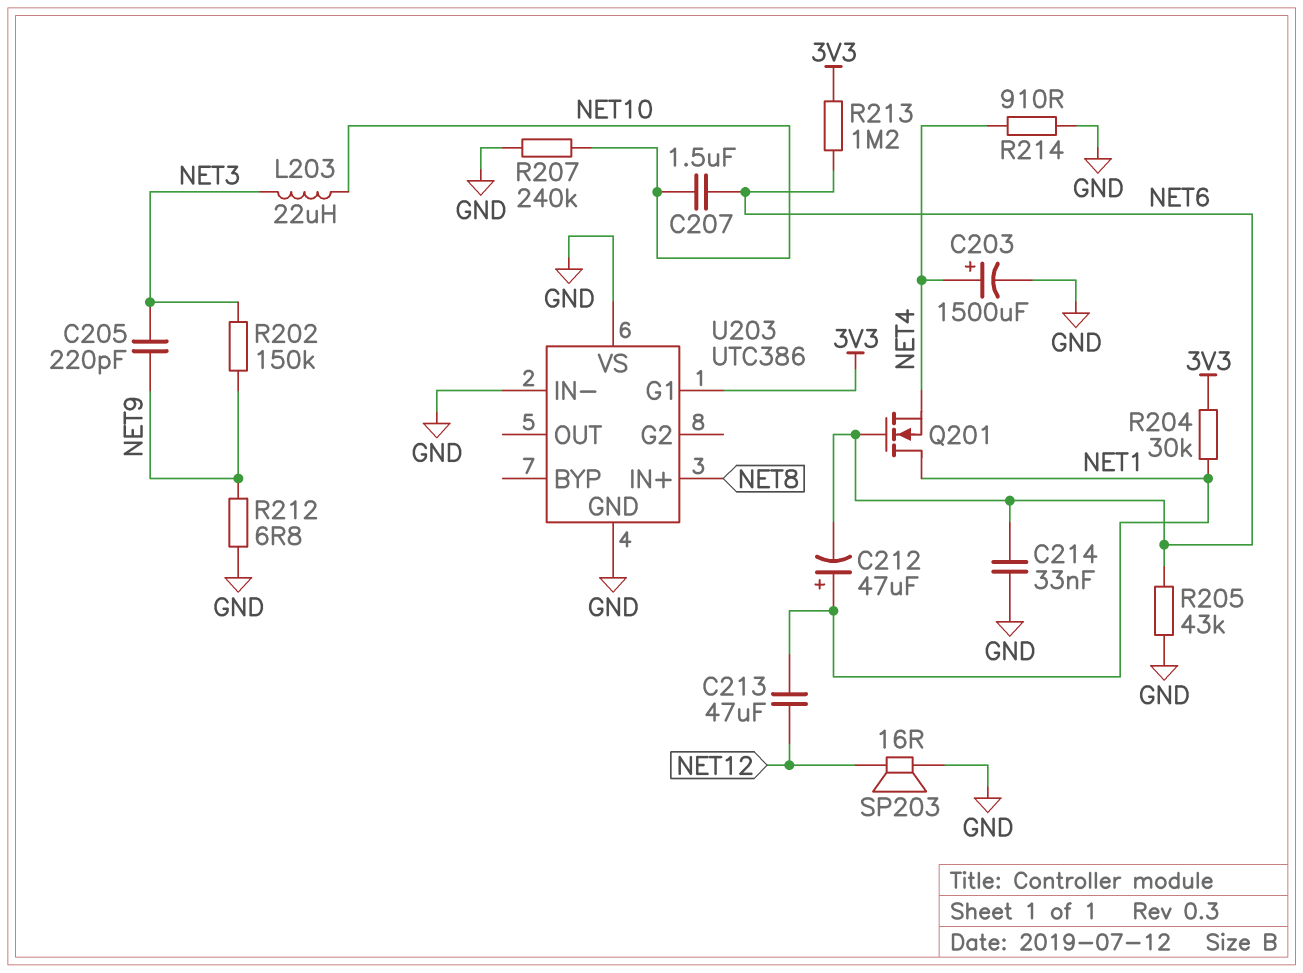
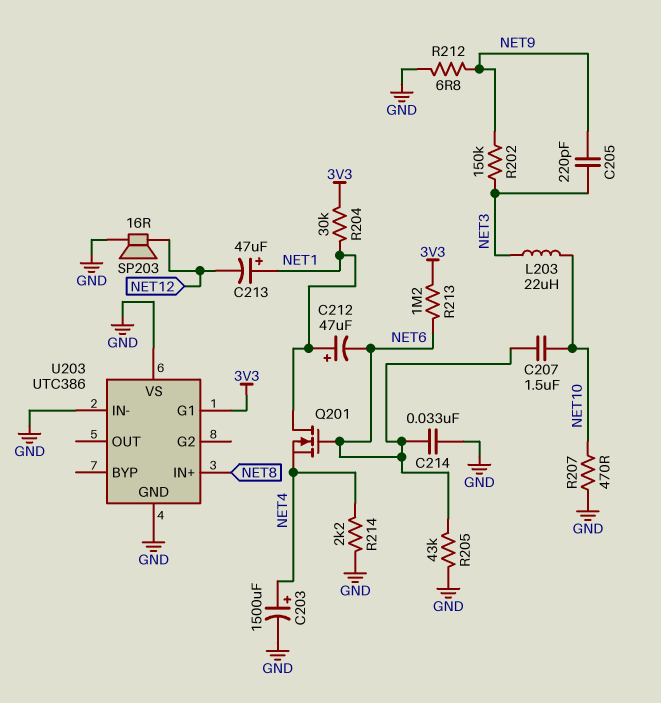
C213: 47uF (NET1, NET12) -> 47uF (plus NET1, minus NET12)
R207: 240k (GND, NET10) -> 470 (GND, NET10)
R214: 910 (GND, NET4) -> 2.2k (GND, NET4)

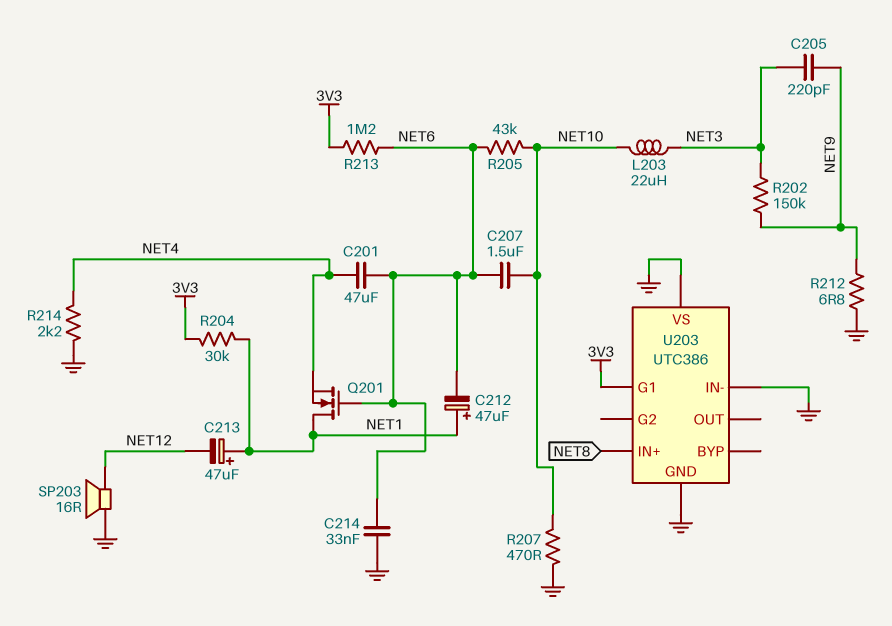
C201: none -> 47uF (NET4, NET6)
C203: 1500uF (plus NET4, minus GND) -> none
R205: 43k (GND, NET6) -> 43k (NET6, NET10)

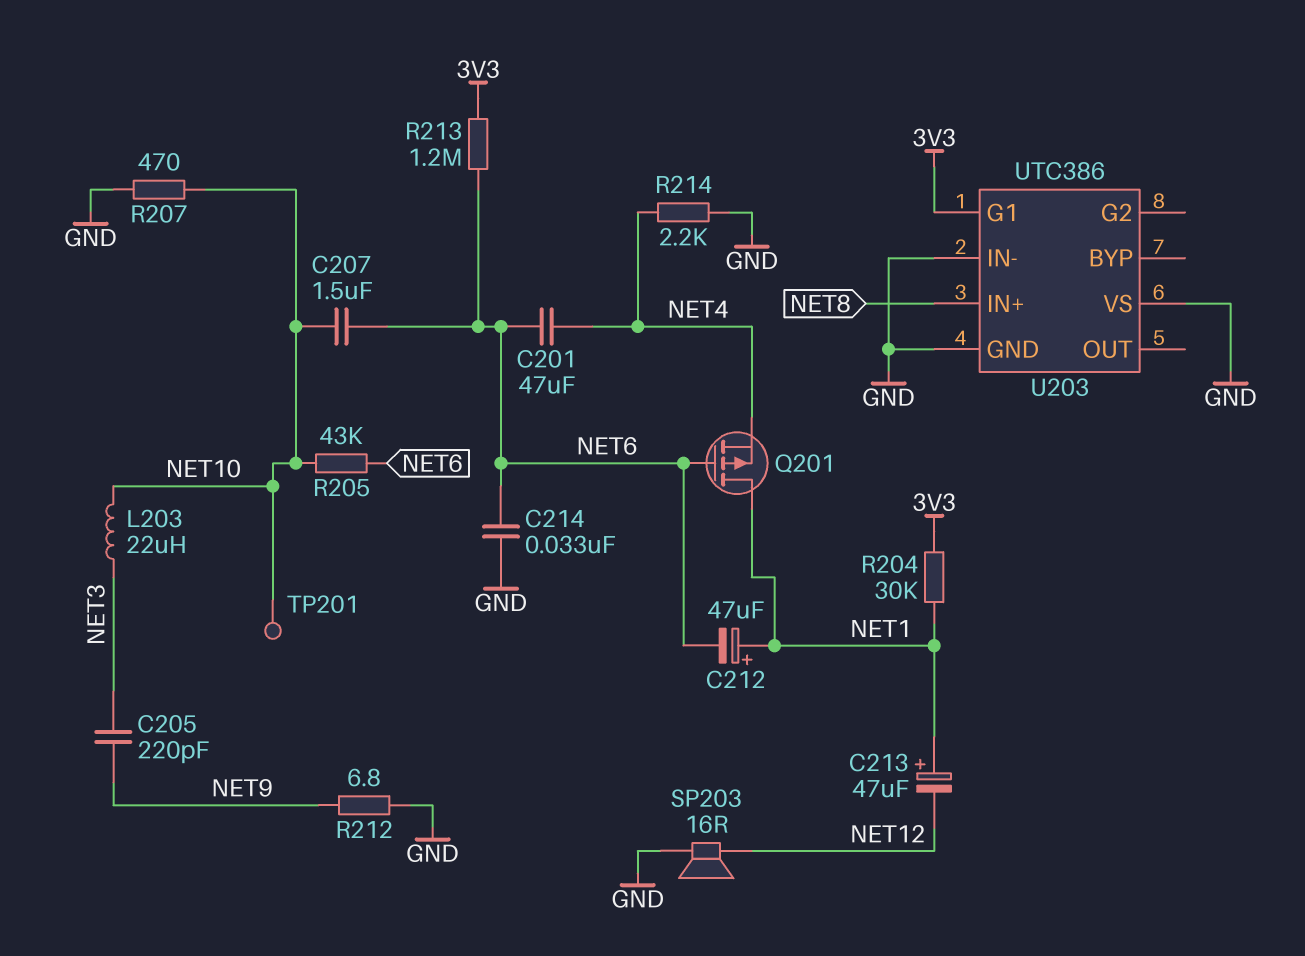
Q201: NMOS (G NET6, D NET1, S NET4) -> PMOS (G NET6, D NET1, S NET4)
R202: 150k (NET3, NET9) -> none
TP201: none -> test point (NET10)

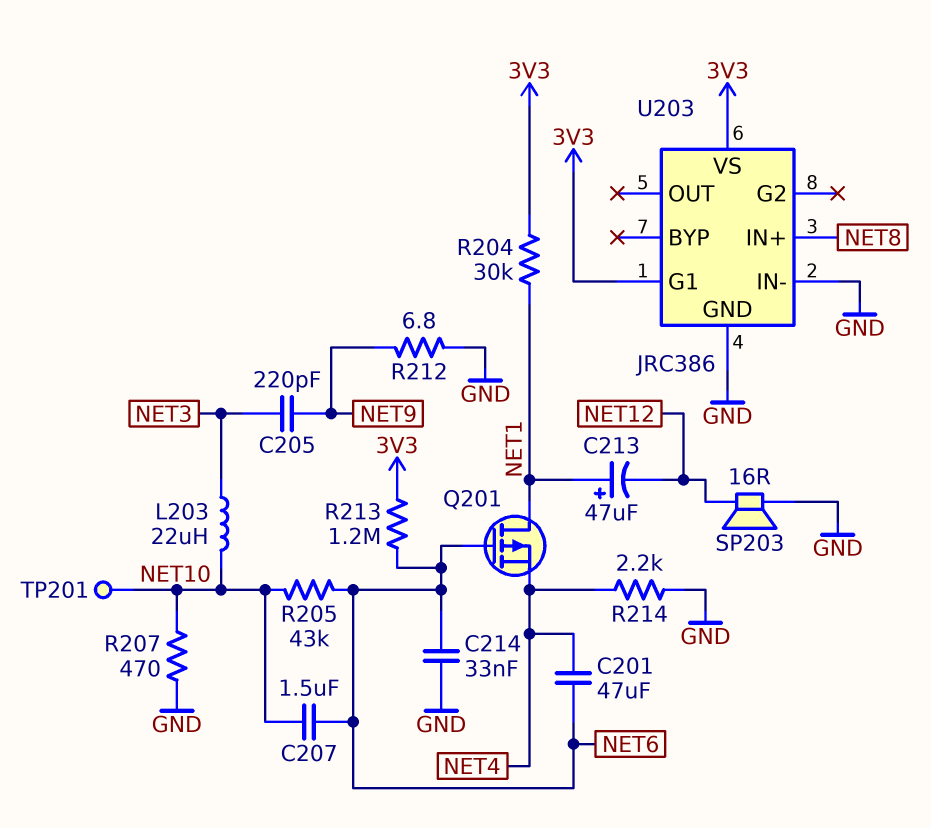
C212: 47uF (plus NET1, minus NET6) -> none
U203: UTC386 -> JRC386
U203 pin VS: GND -> 3V3

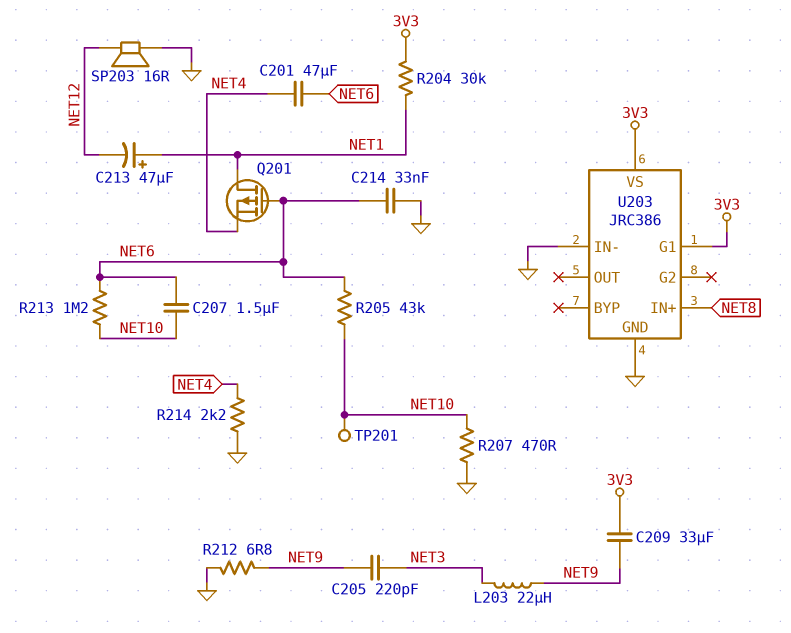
C209: none -> 33uF (3V3, NET9)
L203: 22uH (NET3, NET10) -> 22uH (NET3, NET9)
R213: 1.2M (3V3, NET6) -> 1.2M (NET6, NET10)

